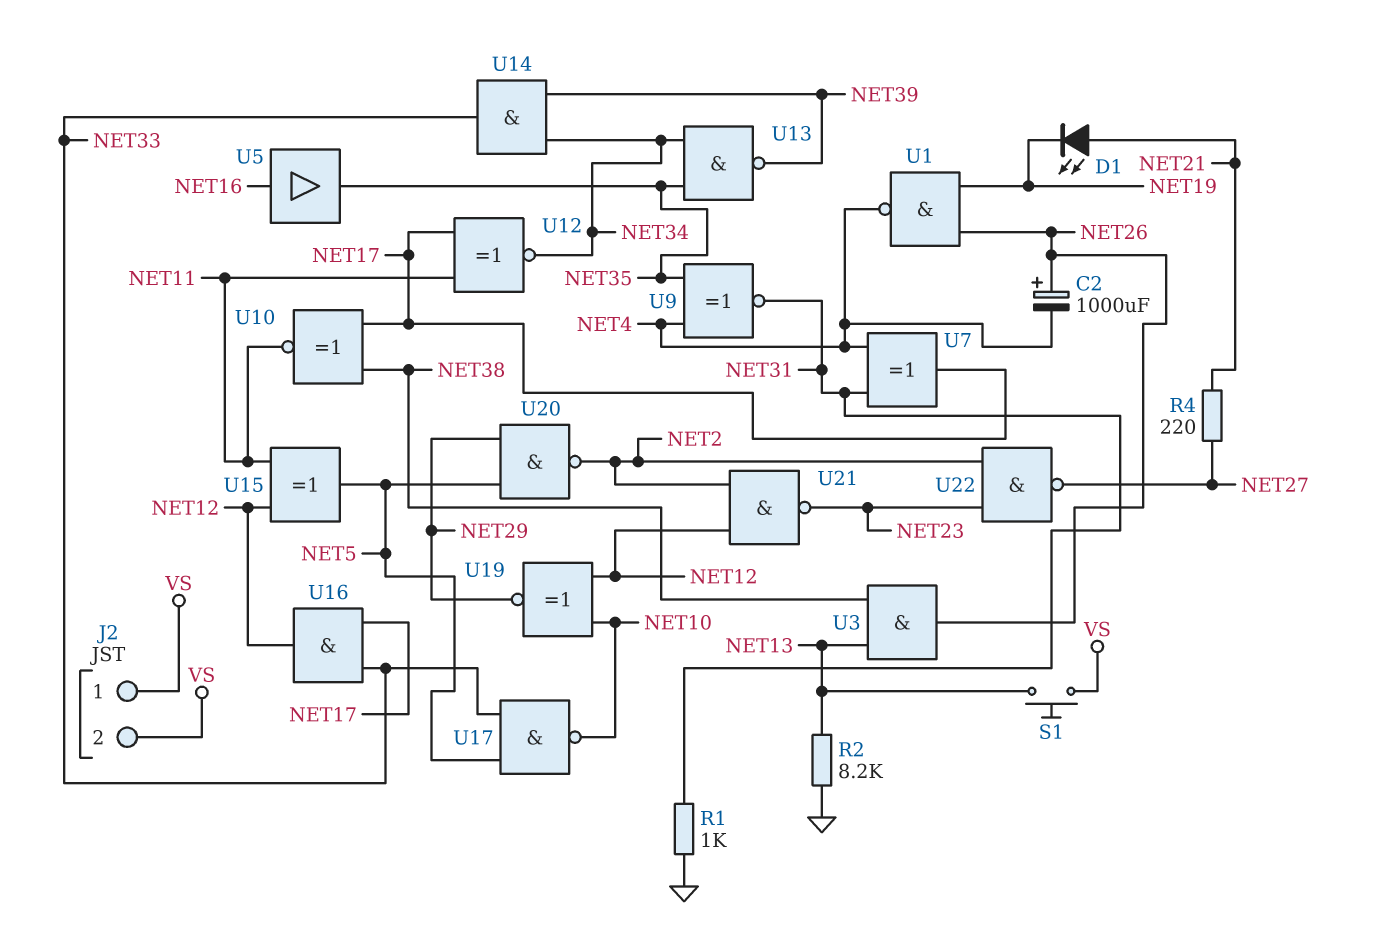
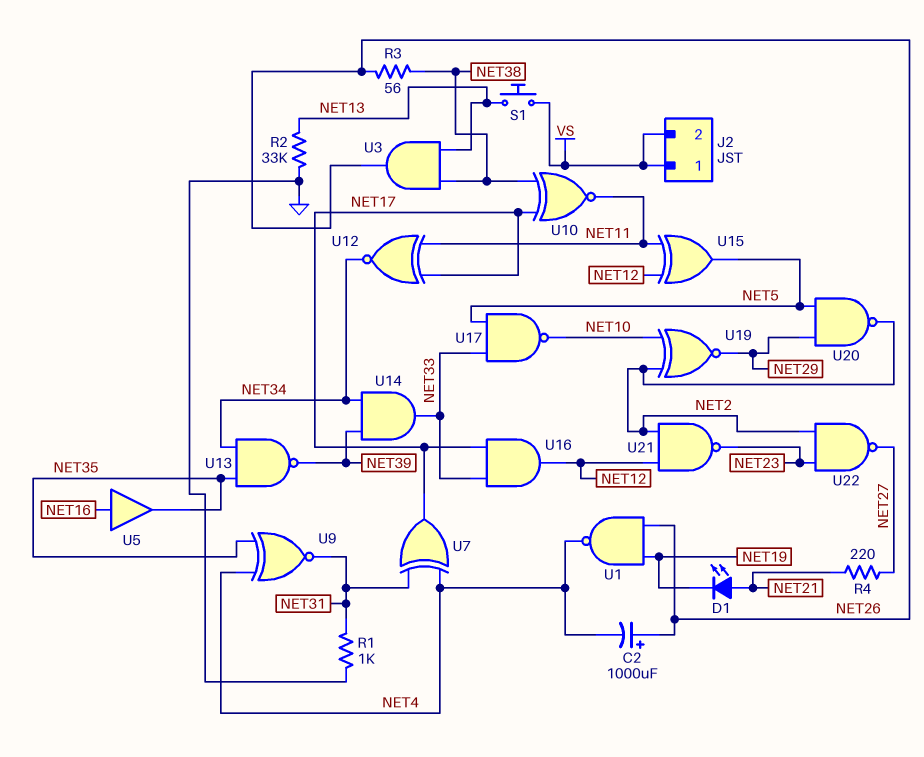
R2: 8.2k (GND, NET13) -> 33k (GND, NET13)
R3: none -> 56 (NET26, NET38)
U19: XNOR (in NET10, in NET12, out NET29) -> XNOR (in NET2, in NET10, out NET29)

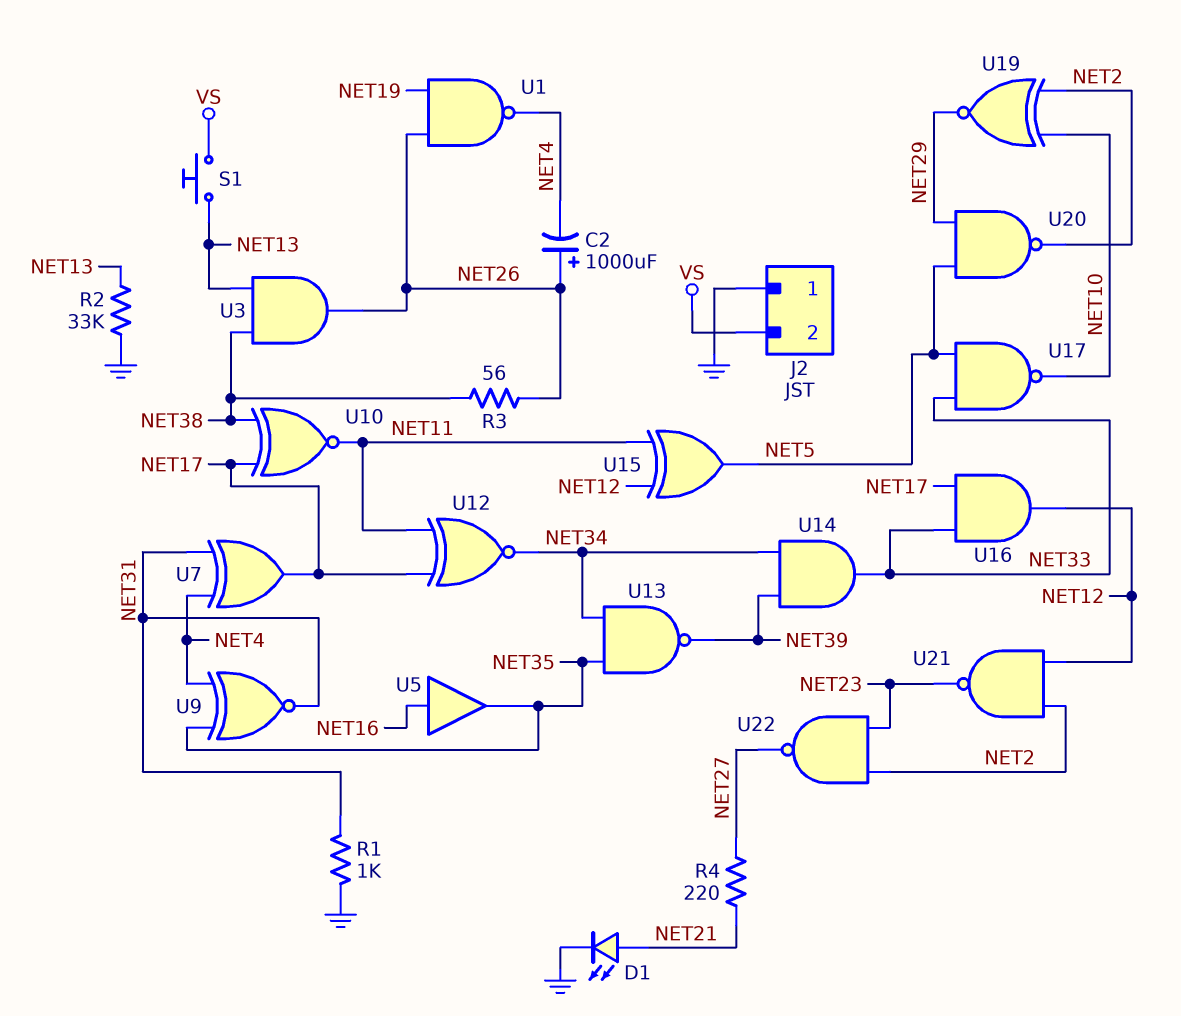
D1: LED (A NET21, K NET19) -> LED (A NET21, K GND)
J2 pin 1: VS -> GND

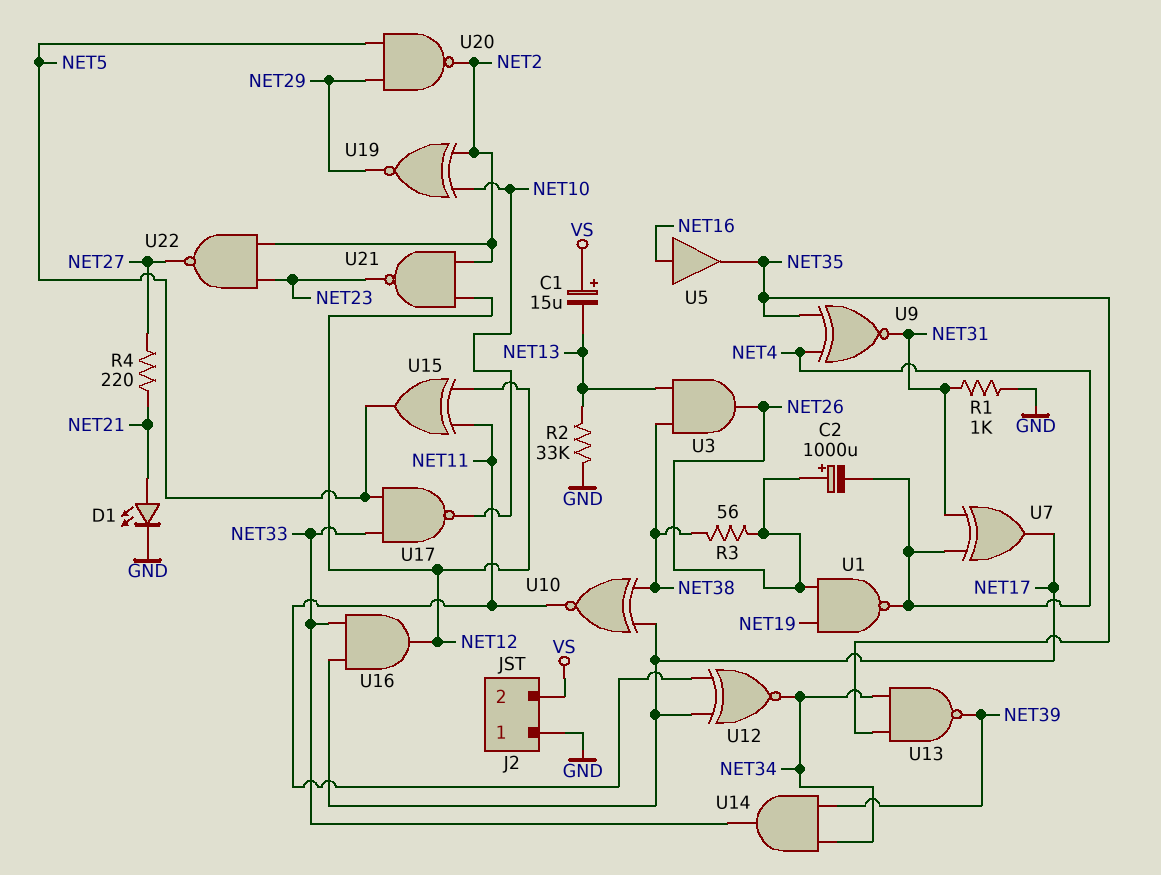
C1: none -> 15uF (plus VS, minus NET13)
S1: button (NET13, VS) -> none

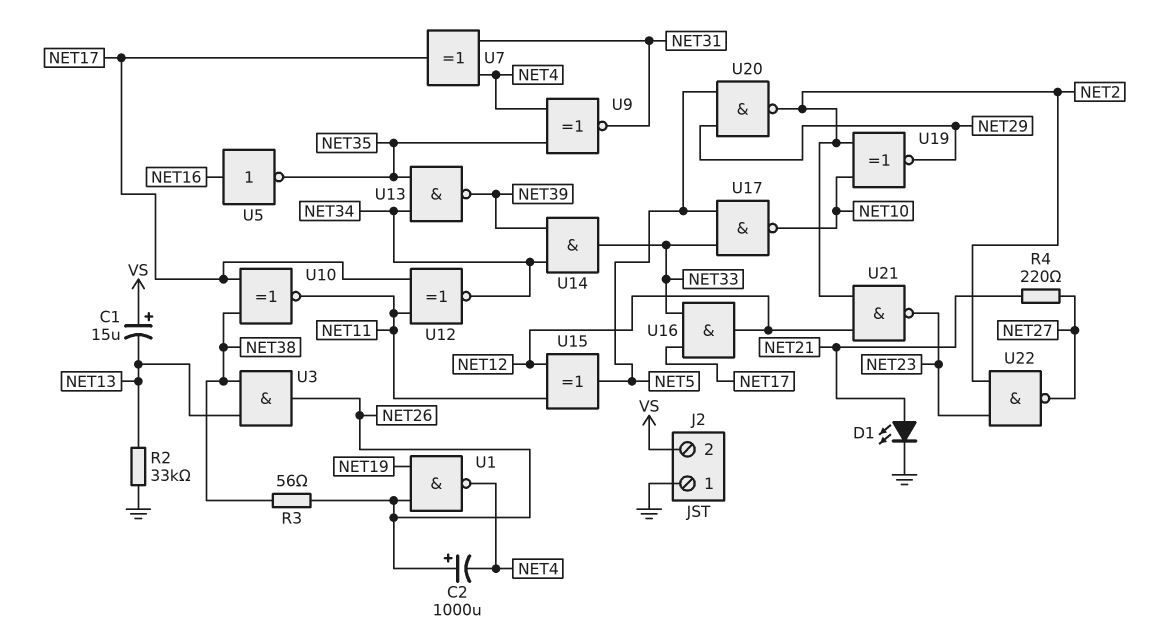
R1: 1k (GND, NET31) -> none
U5: buffer (in NET16, out NET35) -> NOT (in NET16, out NET35)

